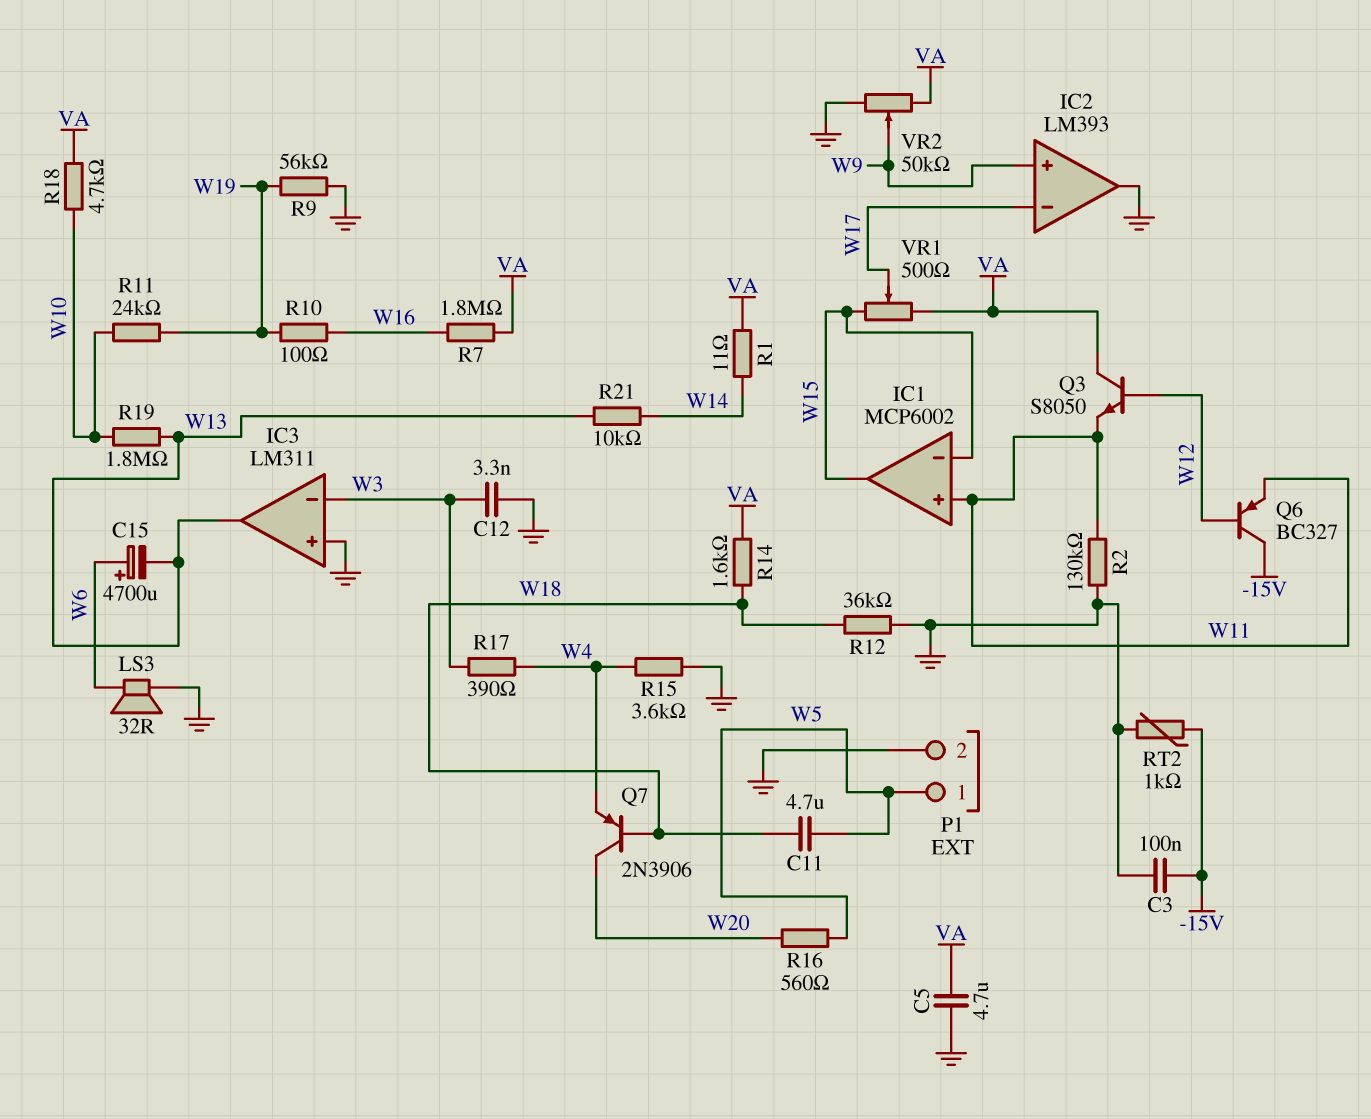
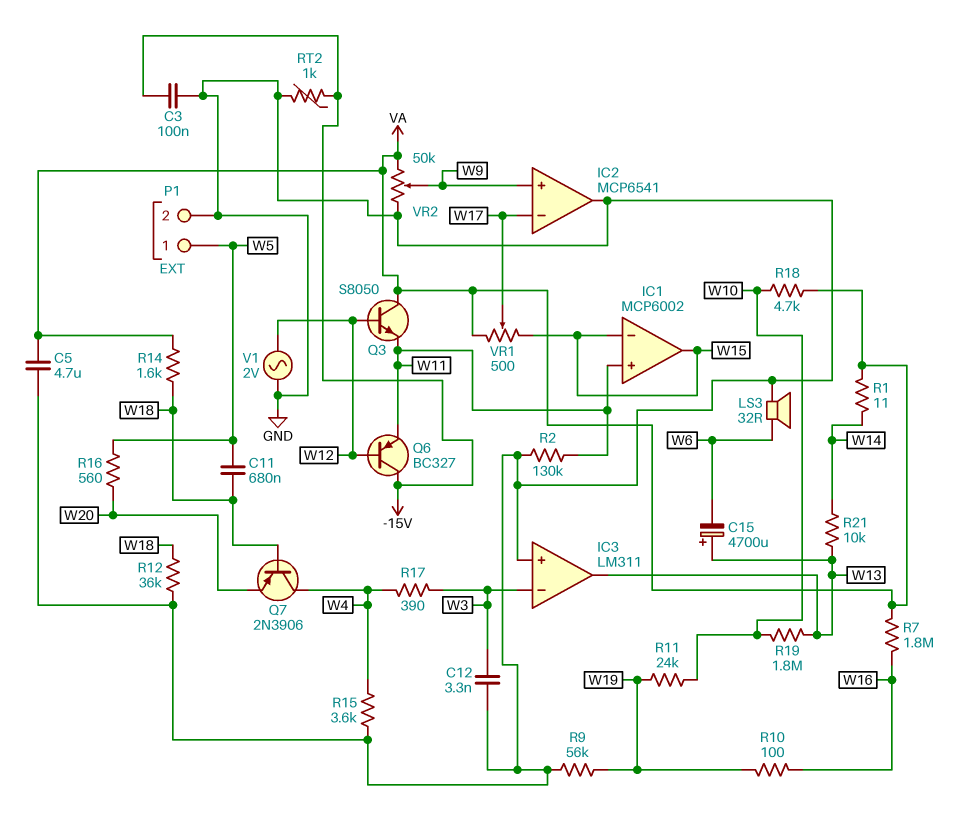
C11: 4.7uF (W5, W18) -> 680nF (W5, W18)
C15: 4700uF (plus W6, minus W13) -> 4700uF (plus W13, minus W6)
IC2: LM393 -> MCP6541
Q7: PNP 2N3906 (B W18, C W20, E W4) -> PNP 2N3906 (B W18, C W4, E W20)
V1: none -> AC 2V (GND, W12)

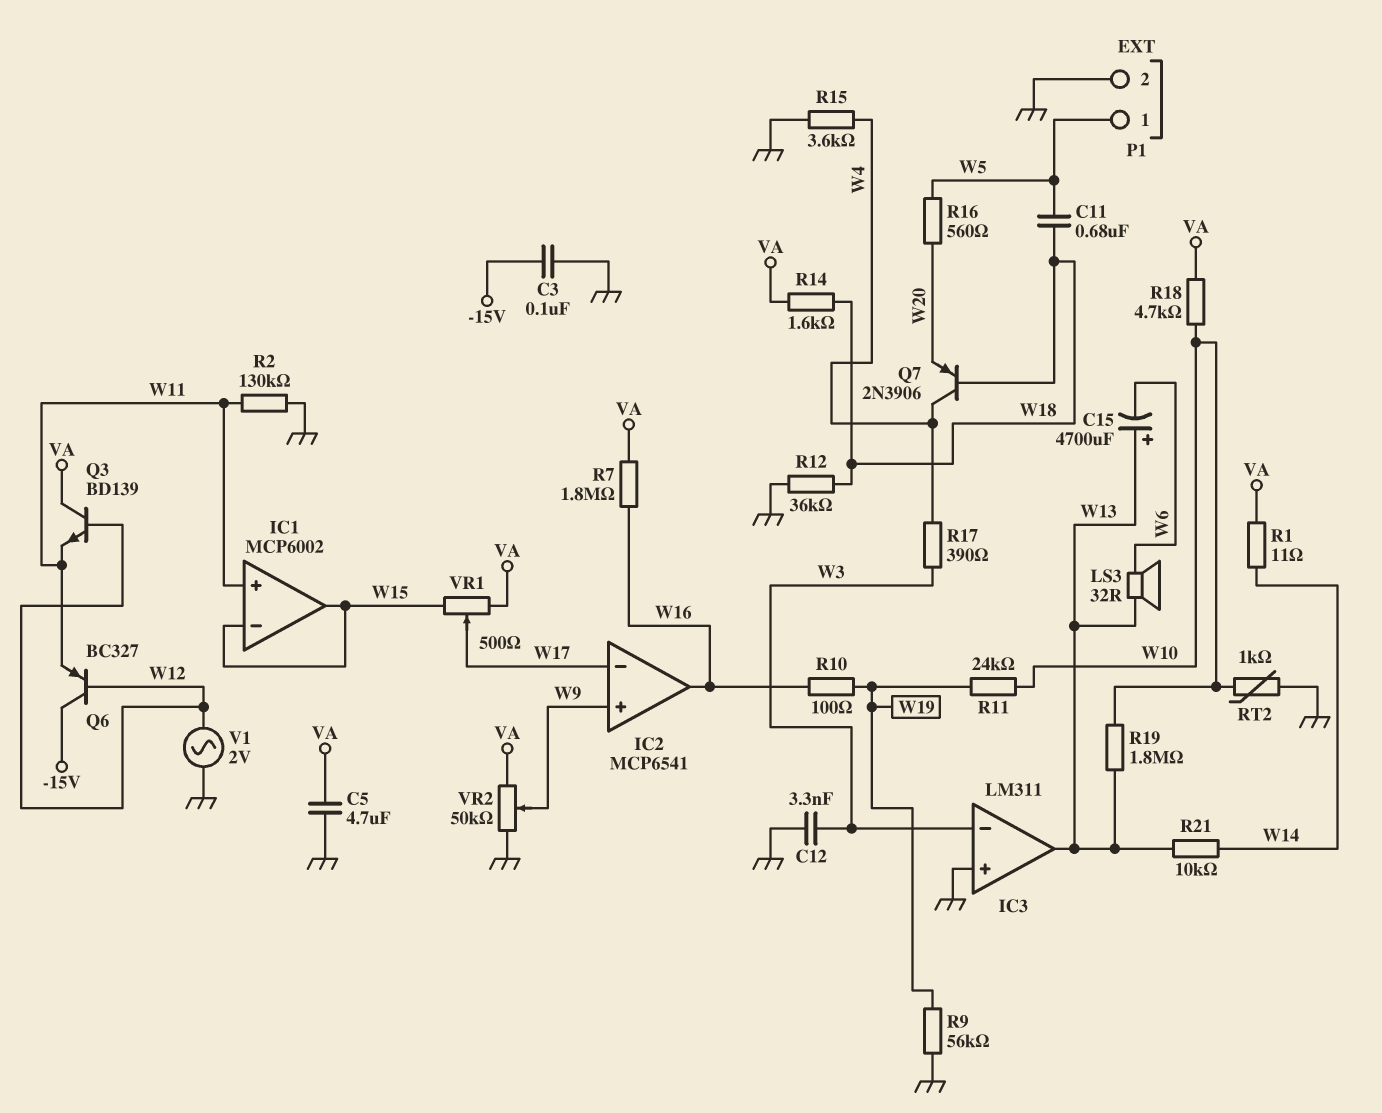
IC2 pin out: GND -> W16
LS3: speaker 32R (GND, W6) -> speaker 32R (W6, W13)
Q3: NPN S8050 (B W12, C VA, E W11) -> NPN BD139 (B W12, C VA, E W11)
RT2: 1k (-15V, GND) -> 1k (GND, W10)

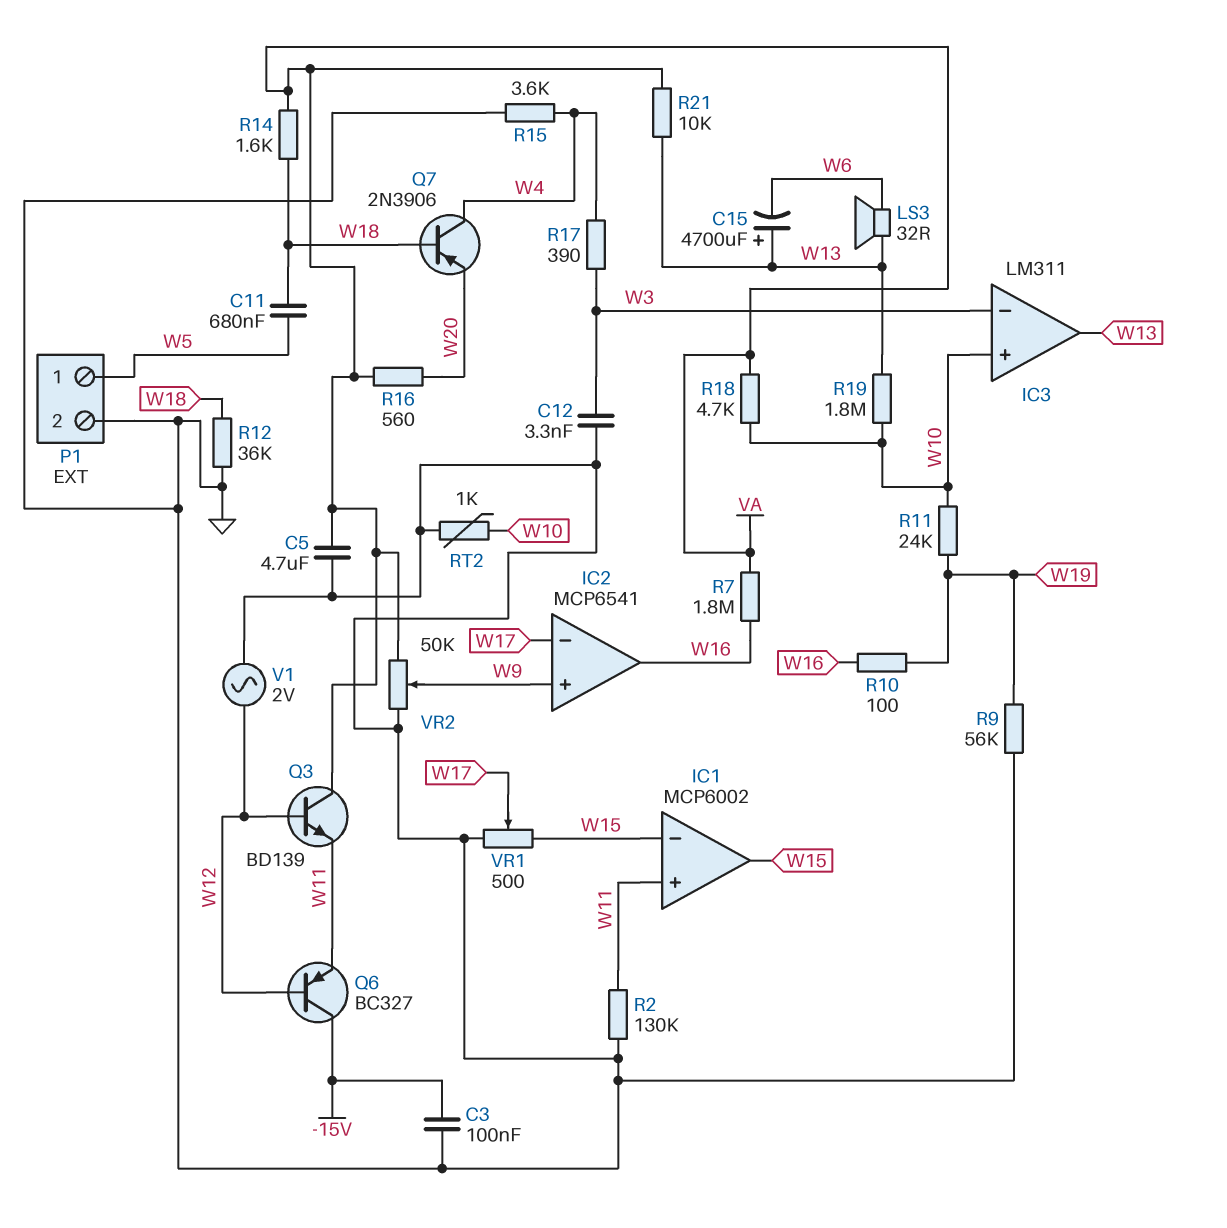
IC3 pin in+: GND -> W10
R1: 11 (VA, W14) -> none
R16: 560 (W5, W20) -> 560 (VA, W20)
R21: 10k (W13, W14) -> 10k (VA, W13)
VR1: 500 (VA, W15, wiper W17) -> 500 (GND, W15, wiper W17)

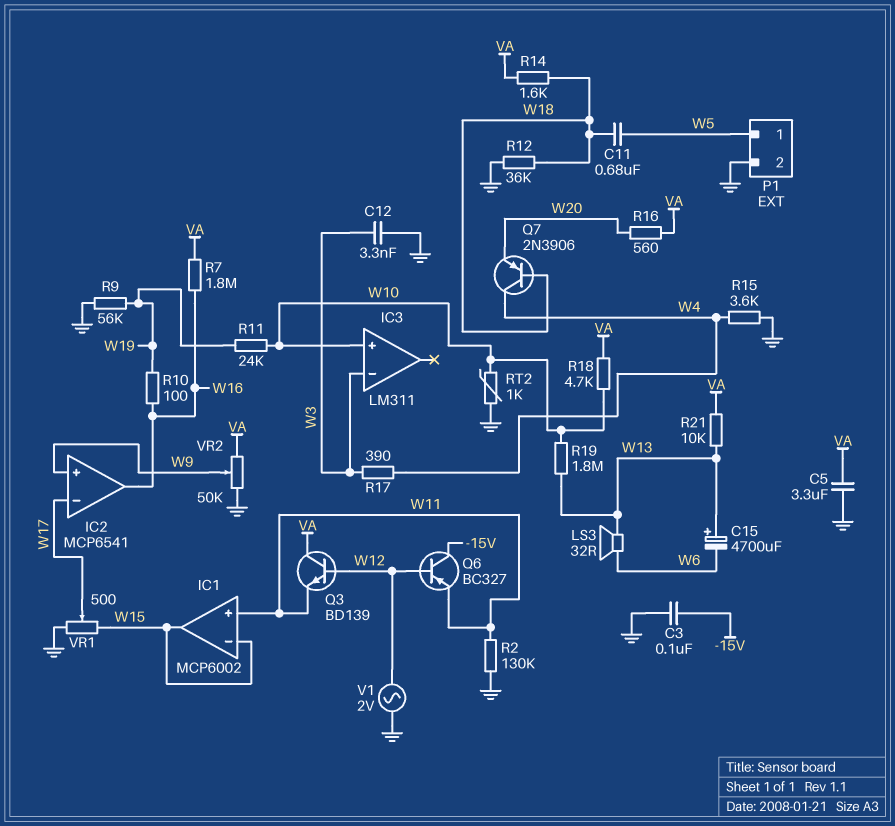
C5: 4.7uF (GND, VA) -> 3.3uF (GND, VA)
IC3 pin out: W13 -> none

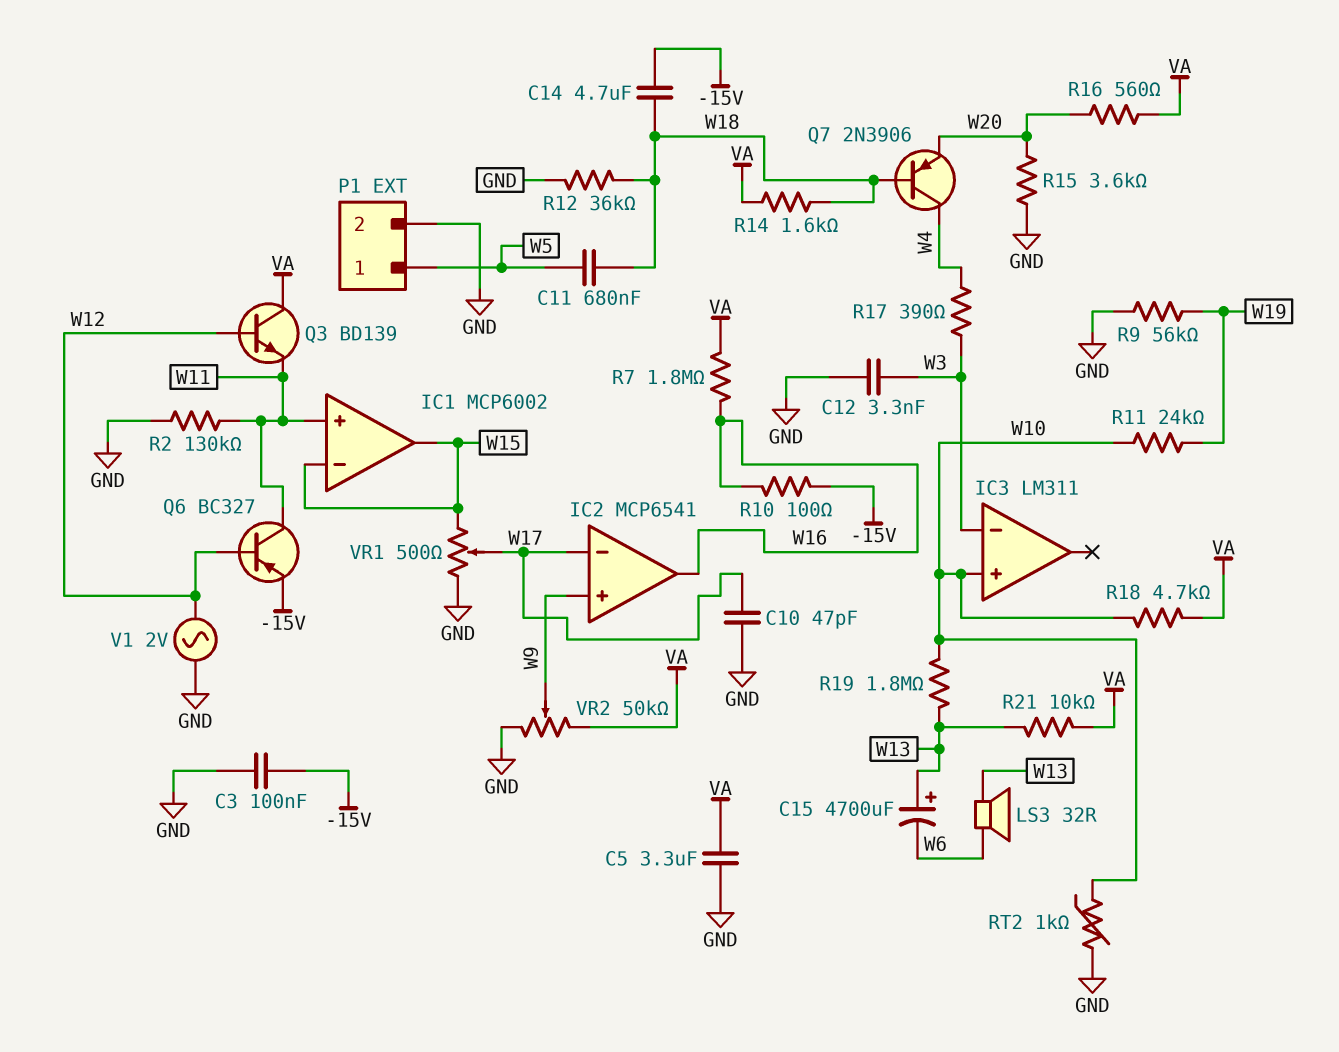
C10: none -> 47pF (GND, W17)
C14: none -> 4.7uF (-15V, W18)
Q6: PNP BC327 (B W12, C -15V, E W11) -> PNP BC327 (B W12, C W11, E -15V)
R10: 100 (W16, W19) -> 100 (-15V, W16)
R15: 3.6k (GND, W4) -> 3.6k (GND, W20)

